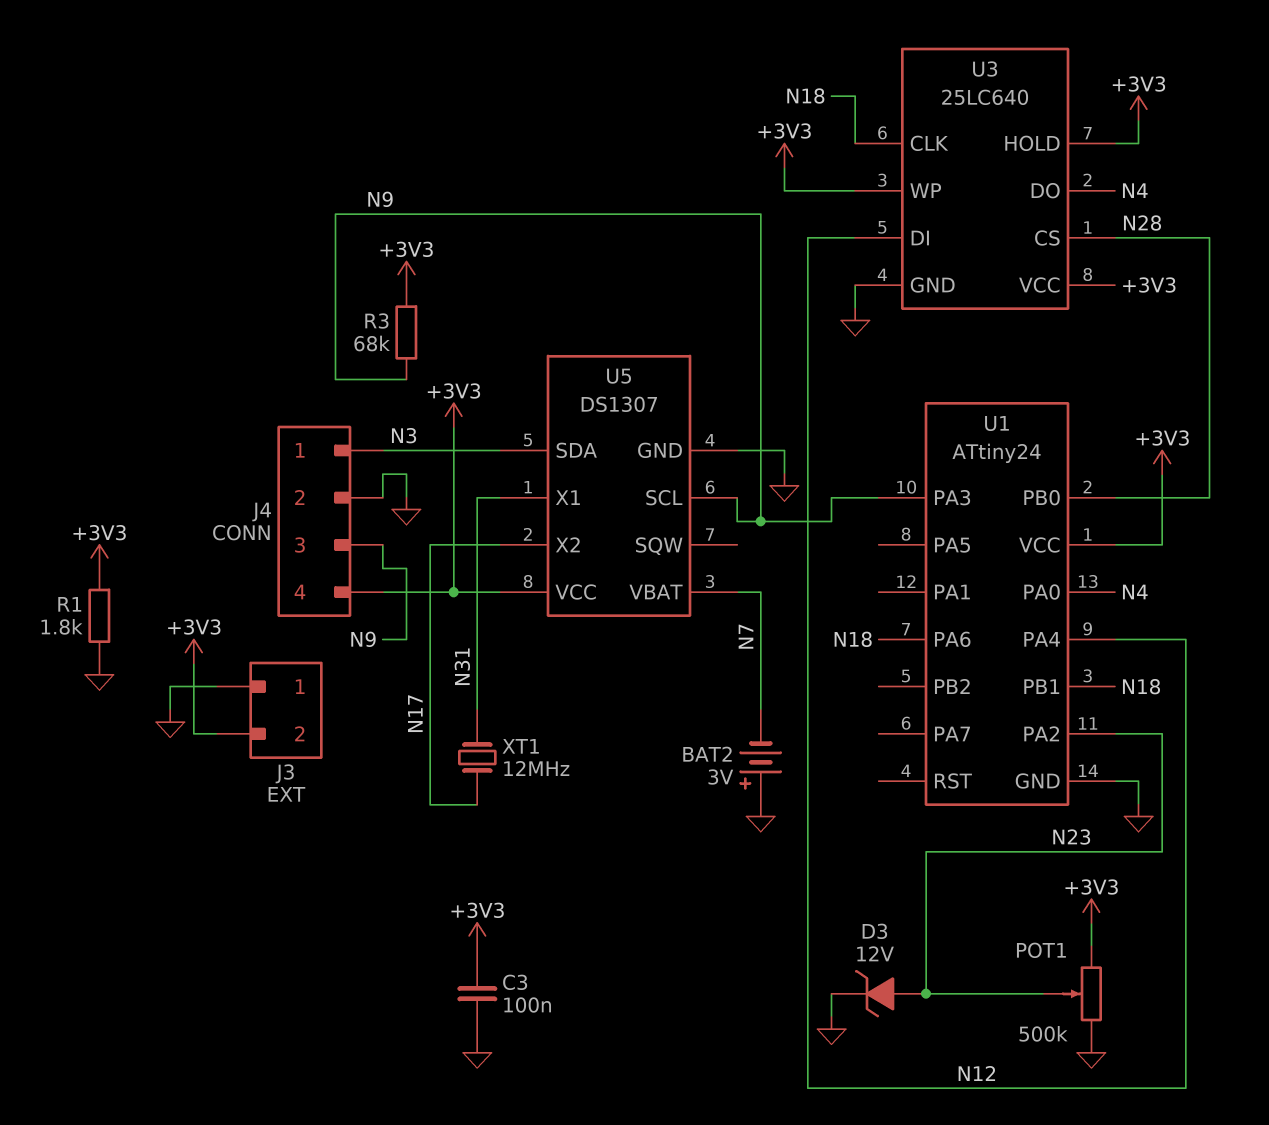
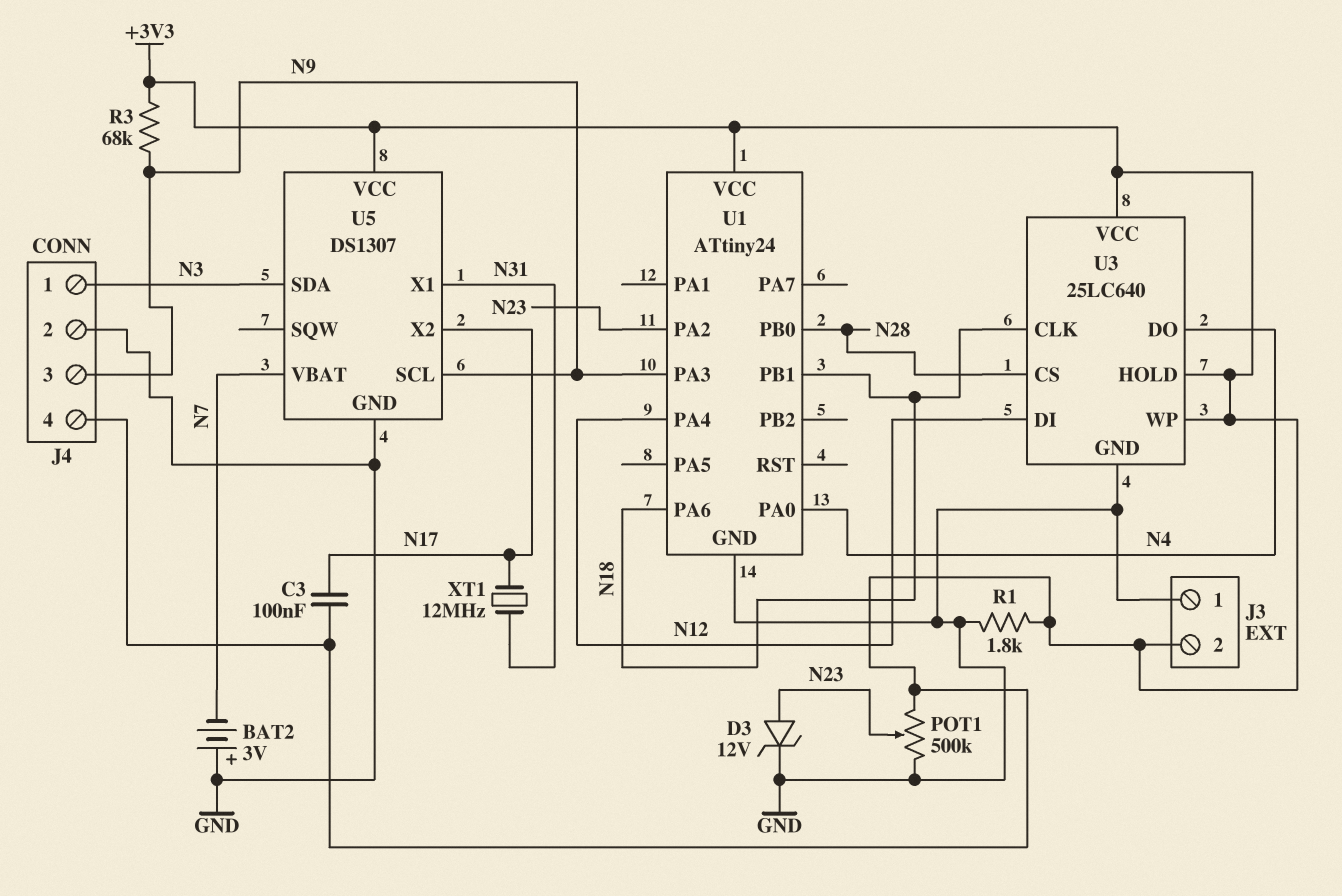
C3: 100nF (+3V3, GND) -> 100nF (+3V3, N17)

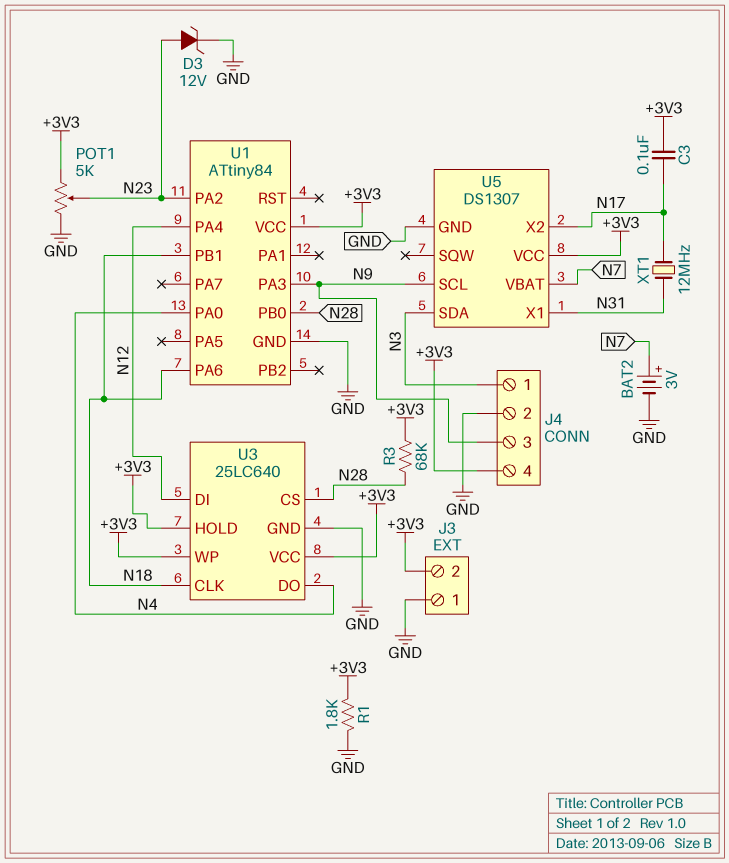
BAT2: 3V (plus GND, minus N7) -> 3V (plus N7, minus GND)
POT1: 500k (+3V3, GND, wiper N23) -> 5k (+3V3, GND, wiper N23)
R3: 68k (+3V3, N9) -> 68k (+3V3, N28)
U1: ATtiny24 -> ATtiny84

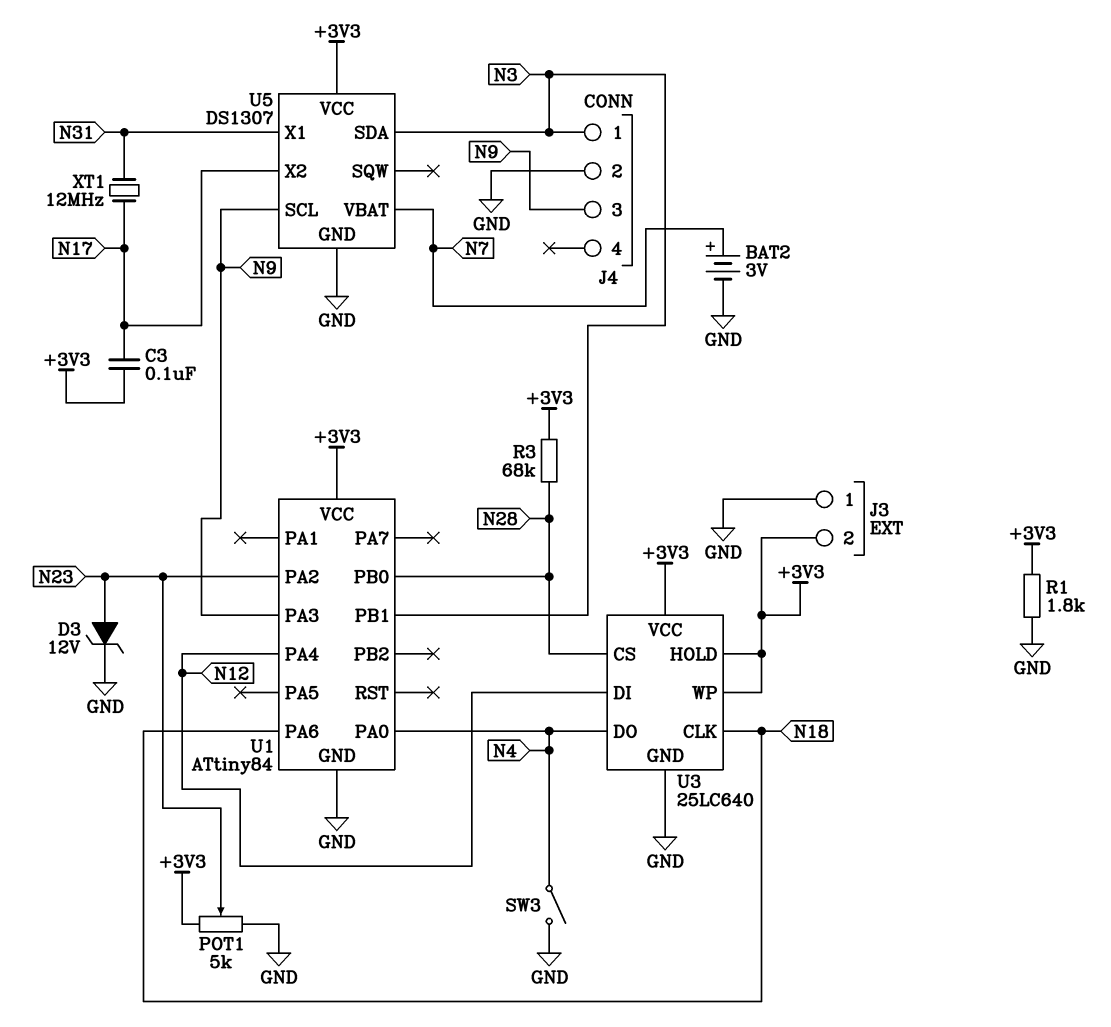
J4 pin 4: +3V3 -> none
SW3: none -> switch (GND, N4)
U1 pin PB1: N18 -> N3

